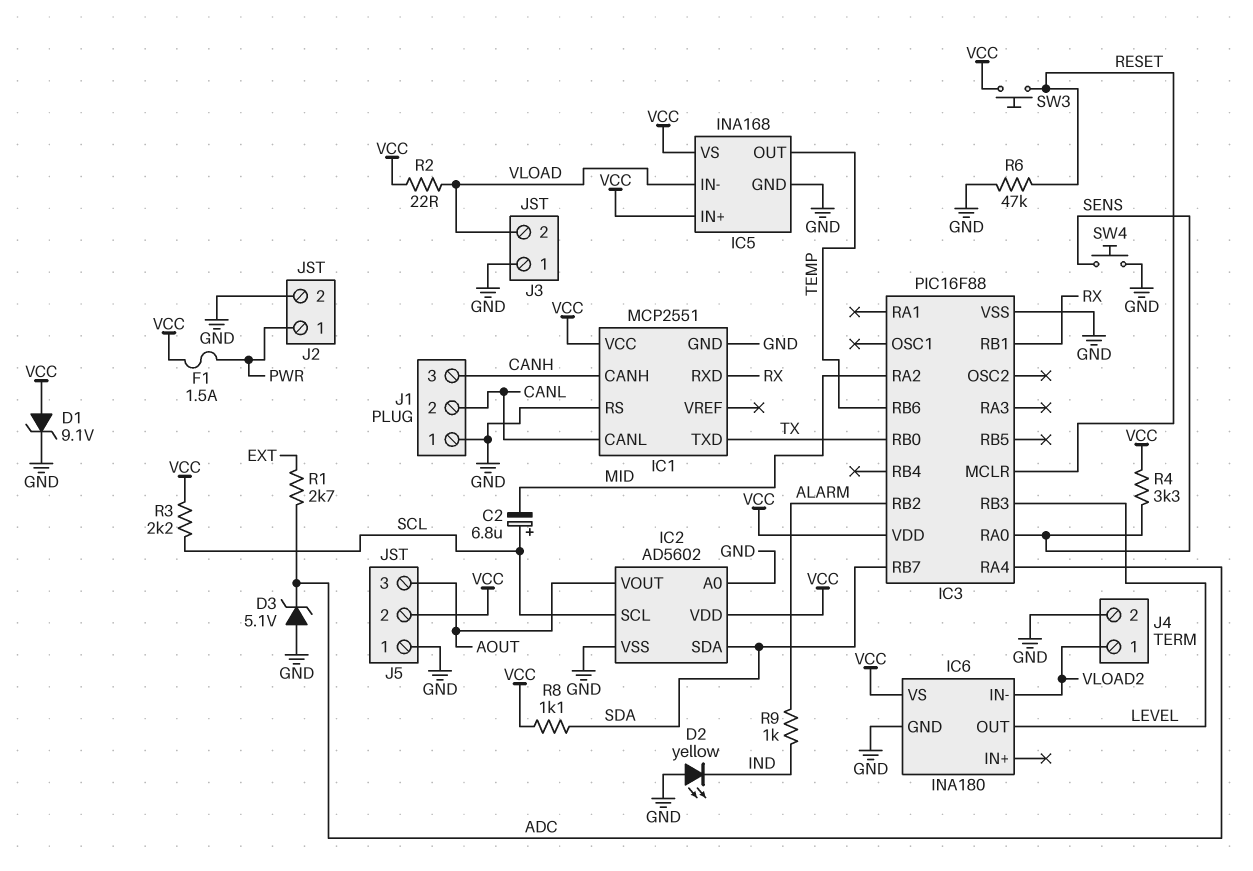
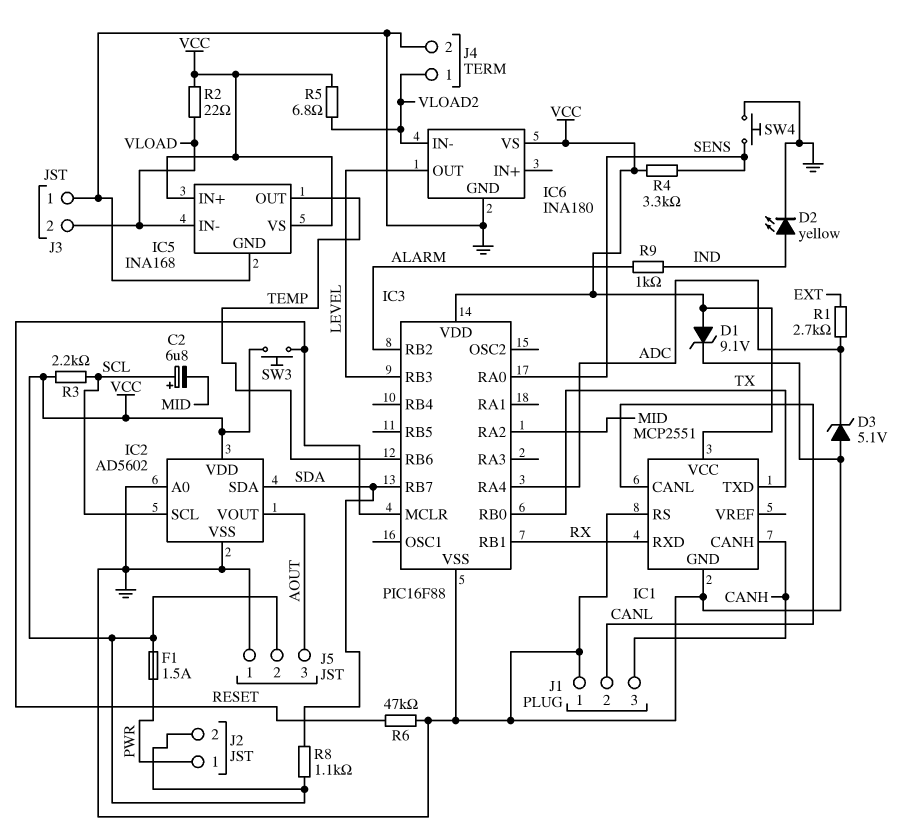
D2: LED yellow (A GND, K IND) -> LED yellow (A IND, K GND)
J2 pin 2: GND -> VCC
R5: none -> 6.8 (VCC, VLOAD2)

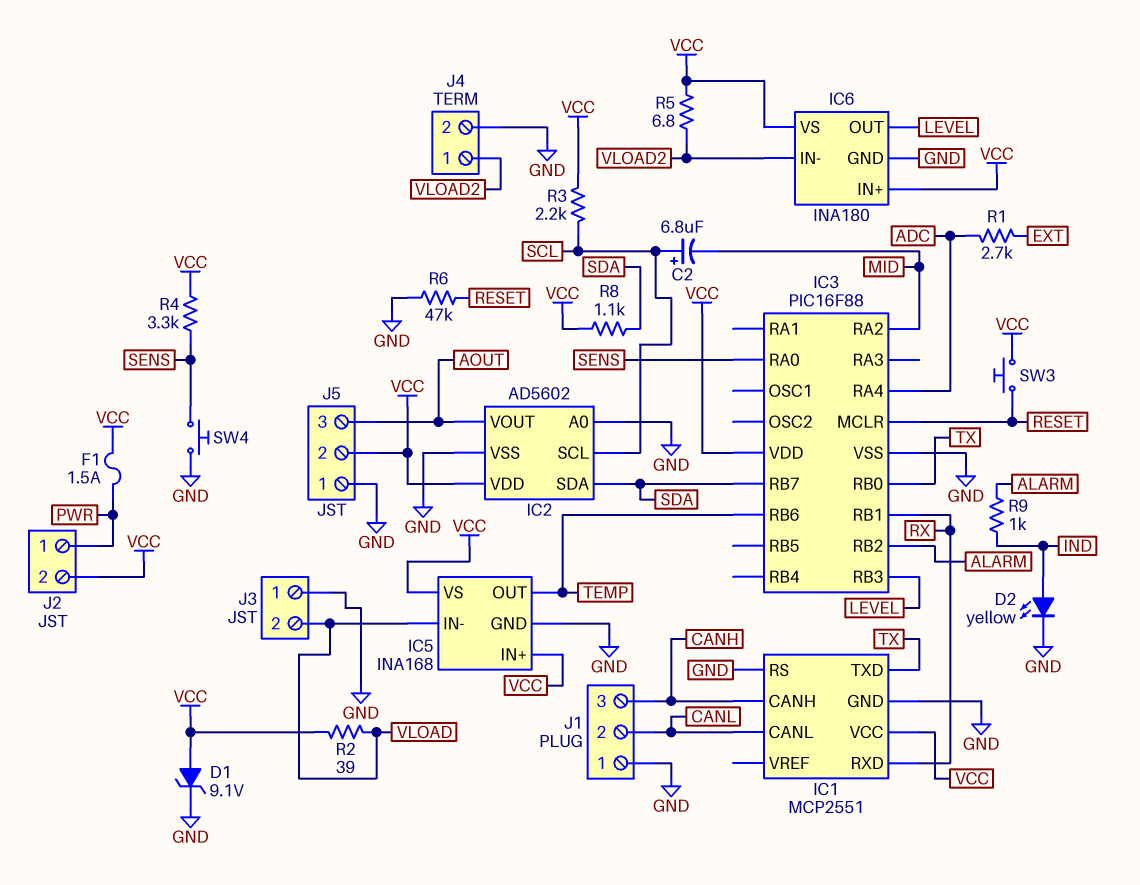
D3: zener 5.1V (A GND, K ADC) -> none
IC6 pin IN+: none -> VCC
R2: 22 (VCC, VLOAD) -> 39 (VCC, VLOAD)

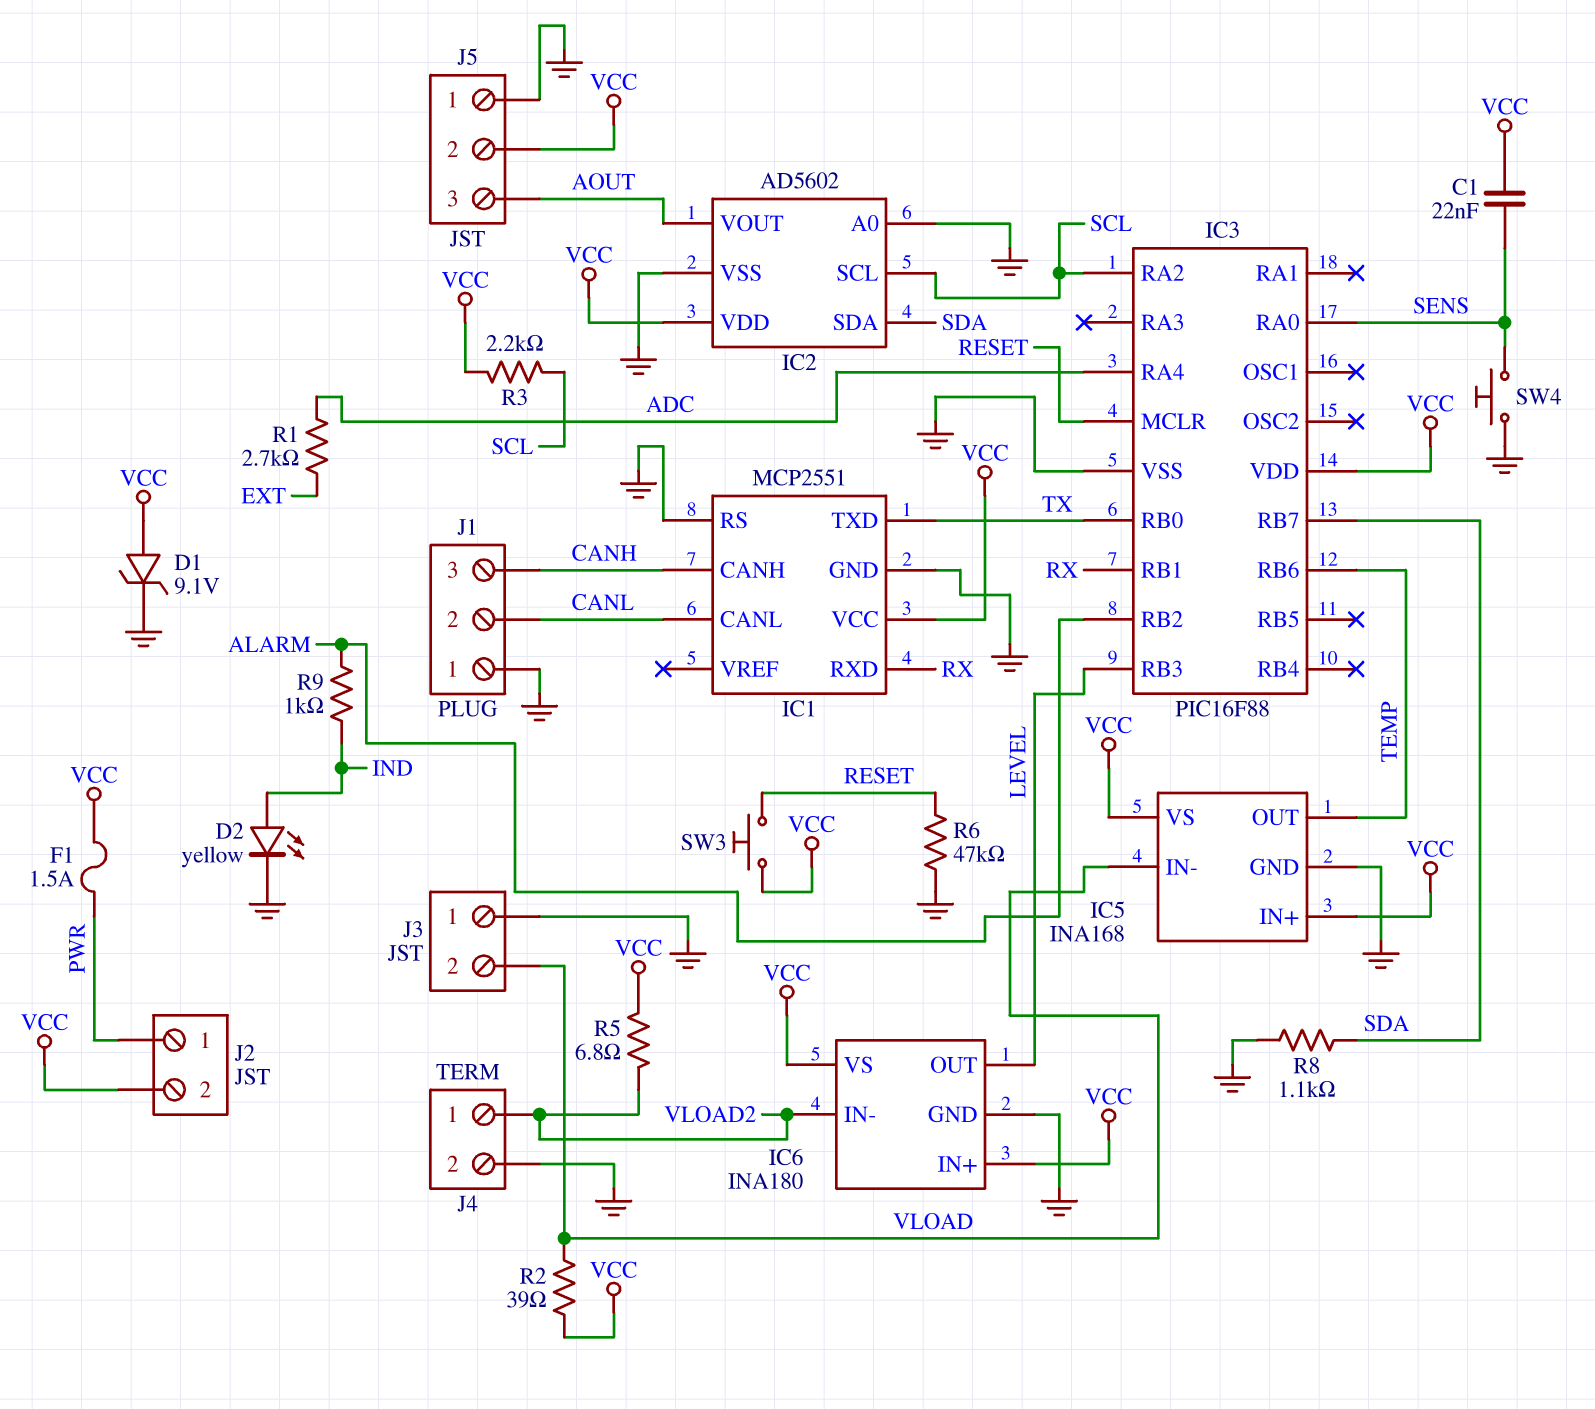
C1: none -> 22nF (SENS, VCC)
C2: 6.8uF (plus SCL, minus MID) -> none
IC3 pin RA2: MID -> SCL
R4: 3.3k (SENS, VCC) -> none
R8: 1.1k (SDA, VCC) -> 1.1k (GND, SDA)

